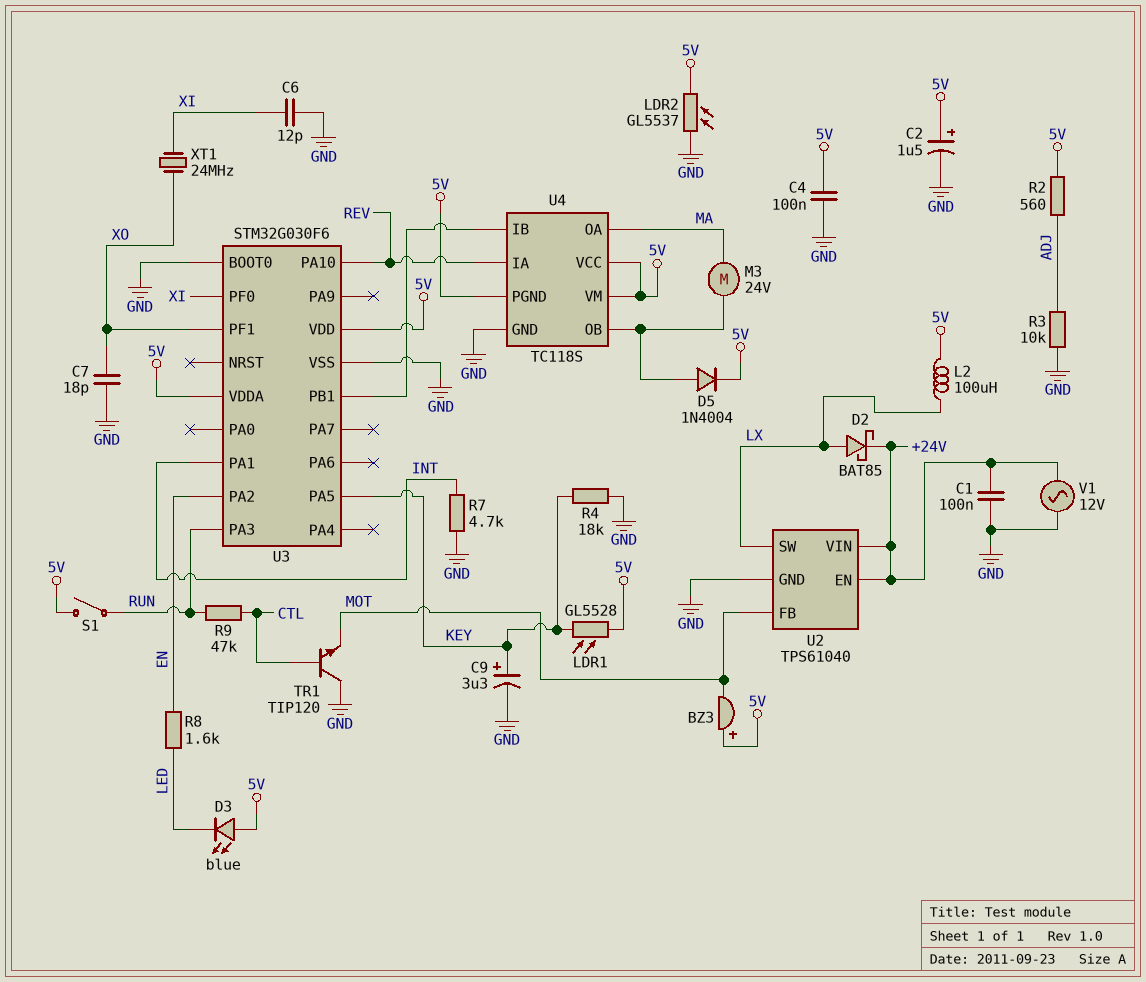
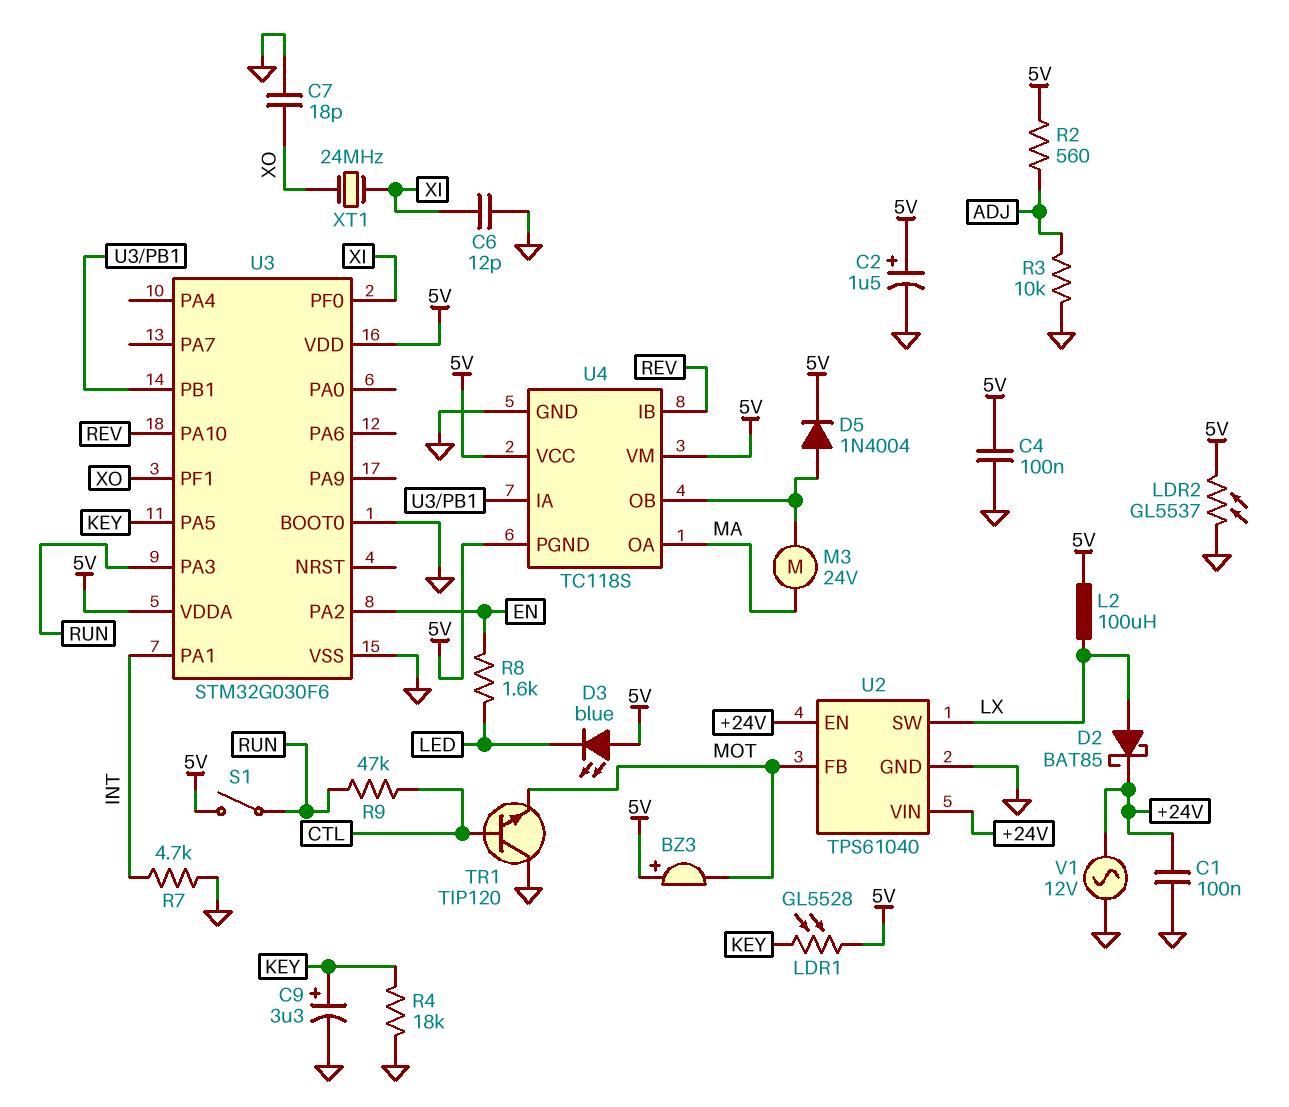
U4 pin IA: REV -> U3/PB1
U4 pin IB: U3/PB1 -> REV

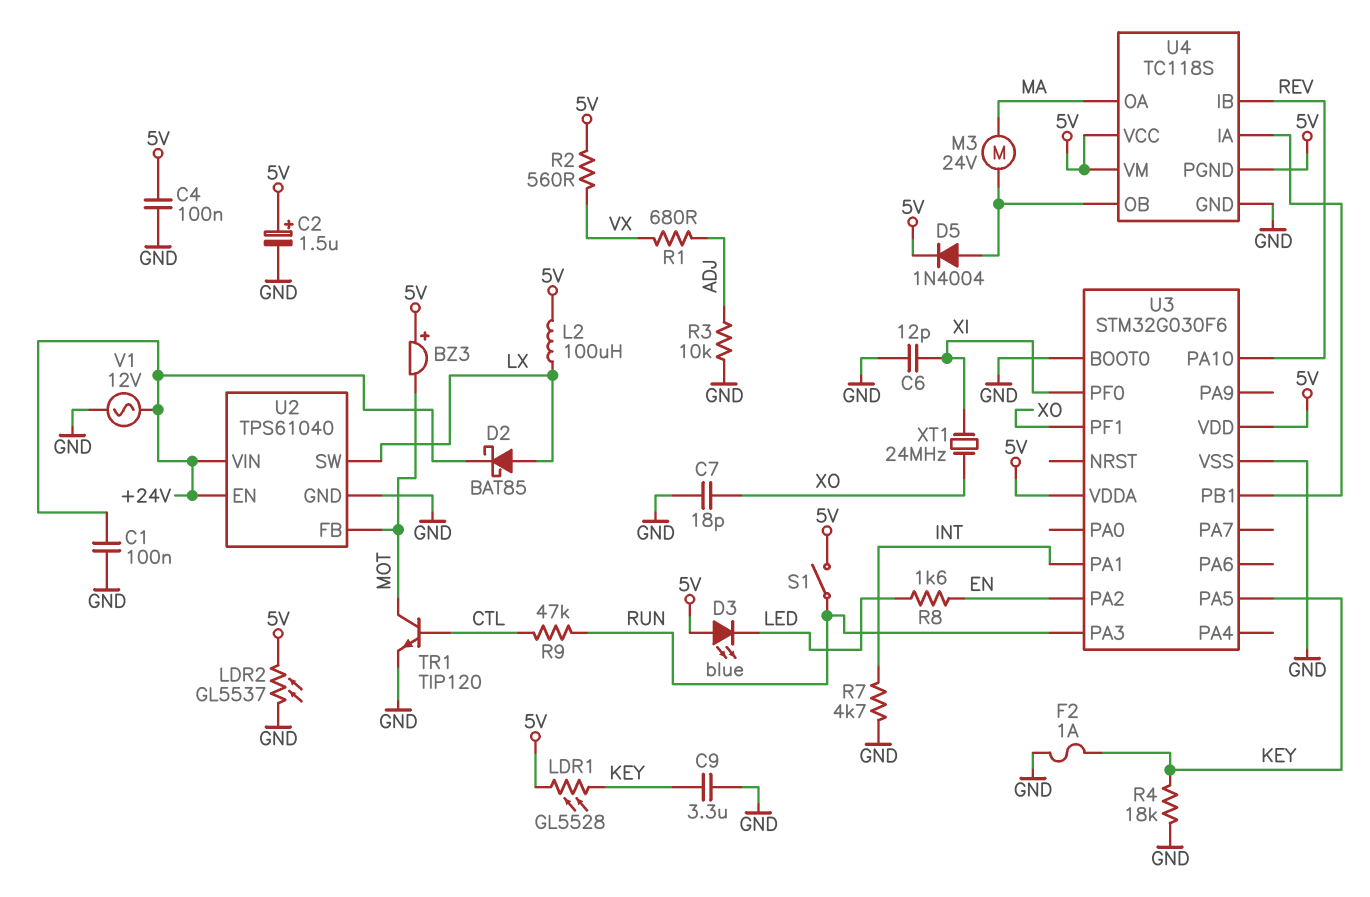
C9: 3.3uF (plus KEY, minus GND) -> 3.3uF (GND, KEY)
F2: none -> 1A (GND, KEY)
R1: none -> 680 (ADJ, VX)
R2: 560 (5V, ADJ) -> 560 (5V, VX)
TR1: NPN TIP120 (B CTL, C GND, E MOT) -> NPN TIP120 (B CTL, C MOT, E GND)

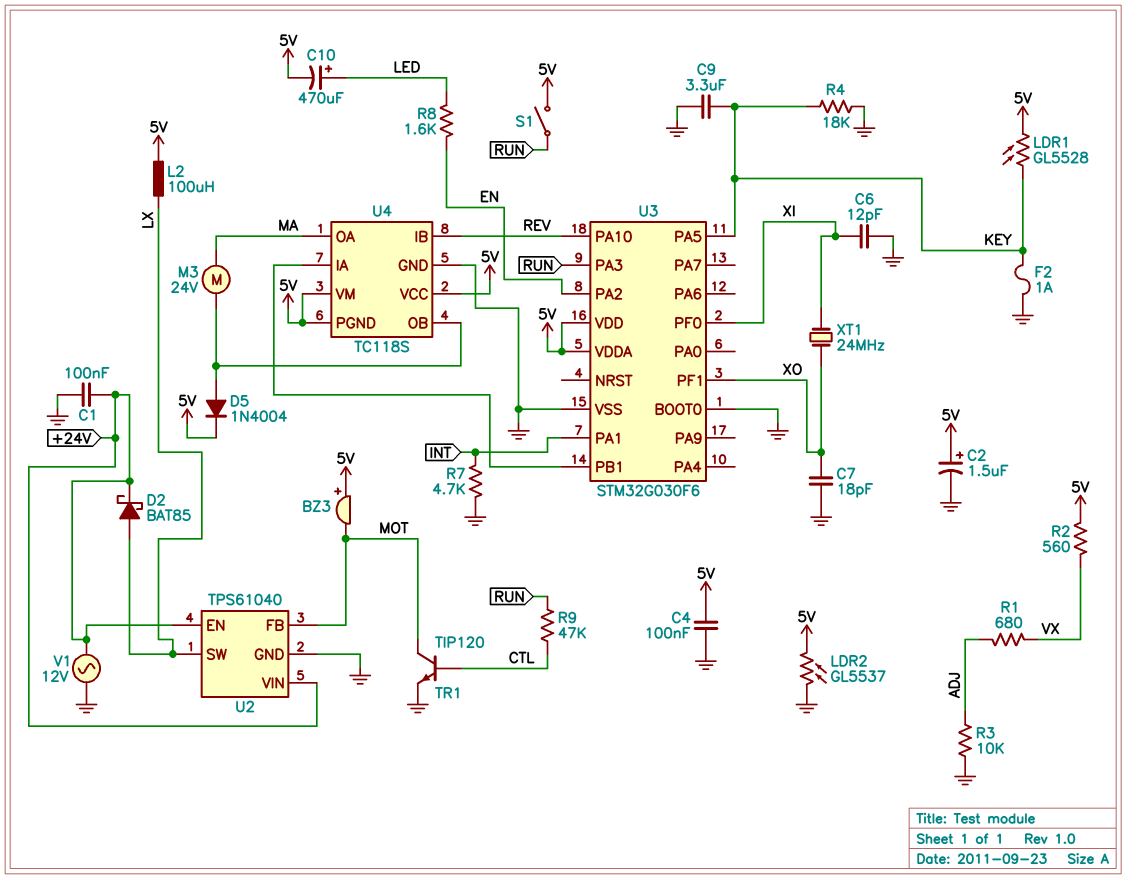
C10: none -> 470uF (plus LED, minus 5V)
D3: LED blue (A 5V, K LED) -> none

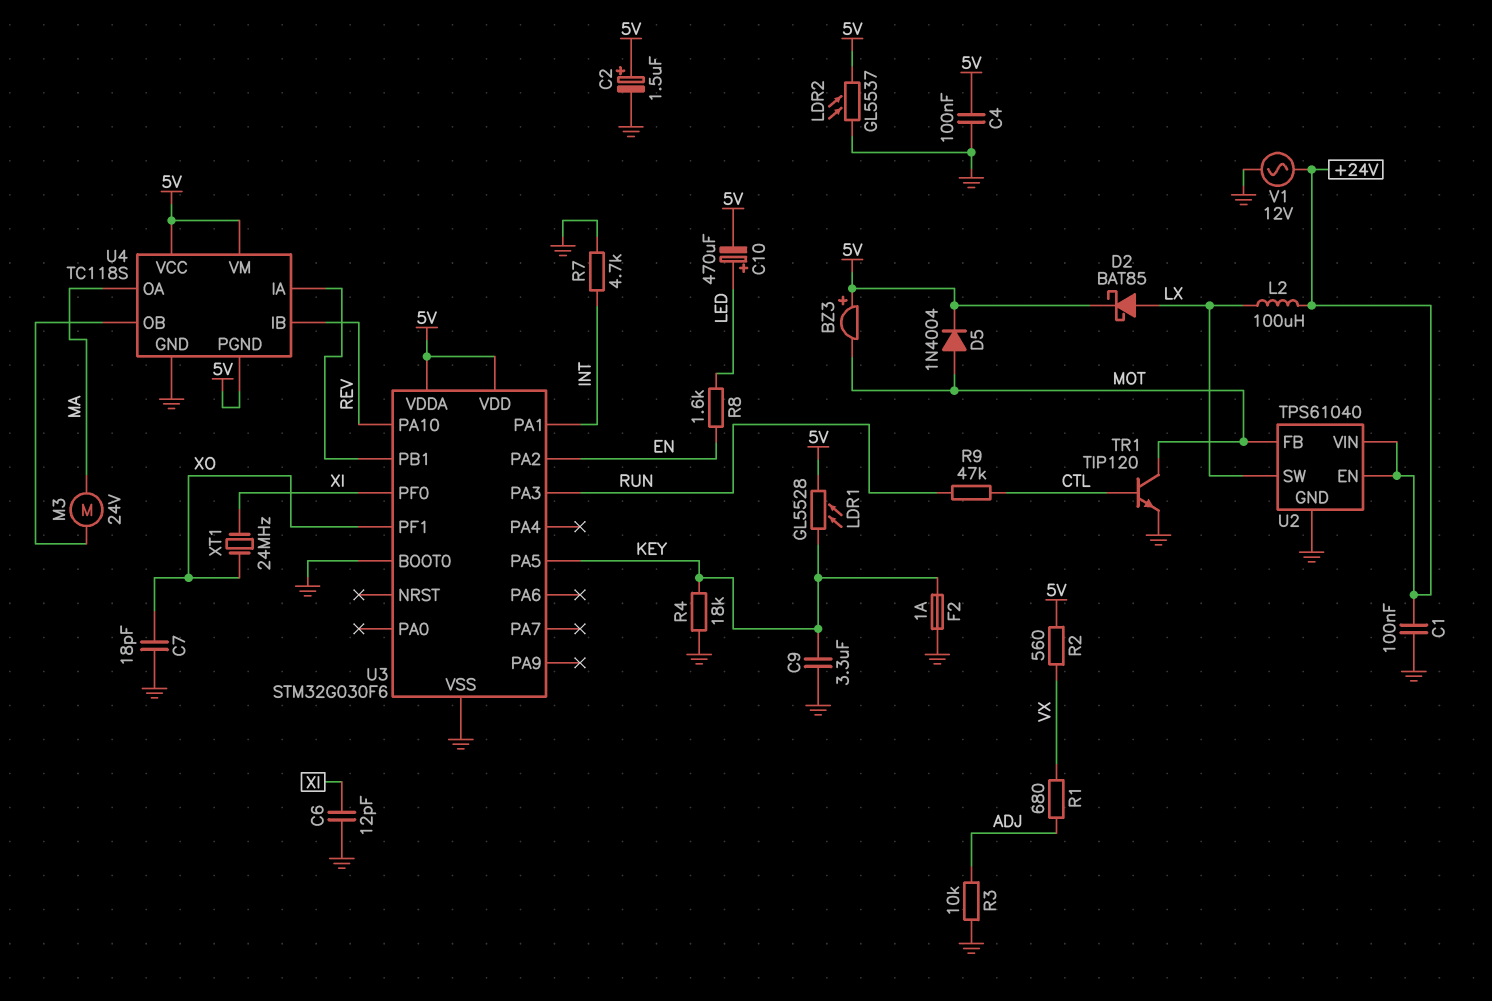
D2: schottky BAT85 (A LX, K +24V) -> schottky BAT85 (A LX, K 5V)
D5: diode 1N4004 (A U4/OB, K 5V) -> diode 1N4004 (A MOT, K 5V)
L2: 100uH (5V, LX) -> 100uH (+24V, LX)
S1: switch (5V, RUN) -> none

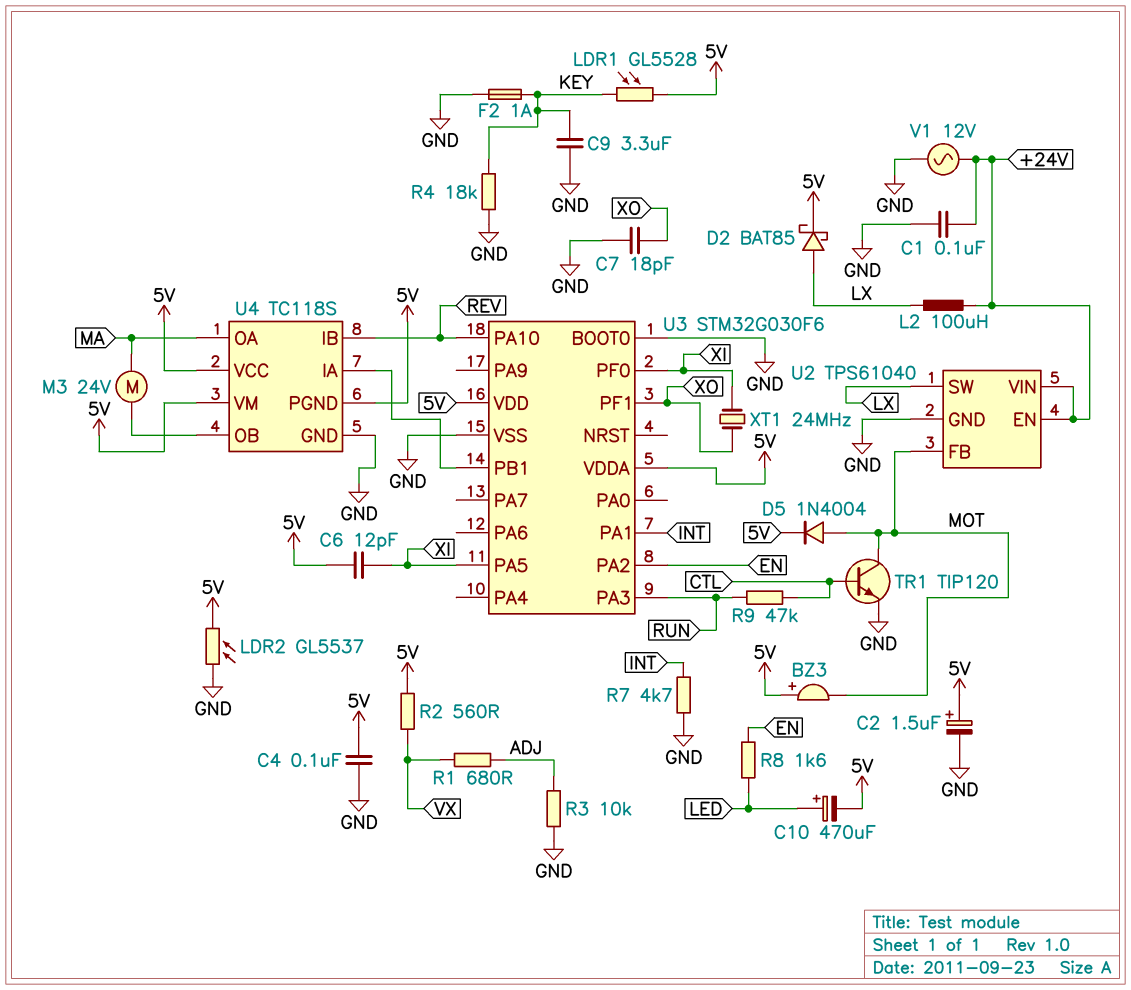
C6: 12pF (GND, XI) -> 12pF (5V, XI)
U3 pin PA5: KEY -> XI

